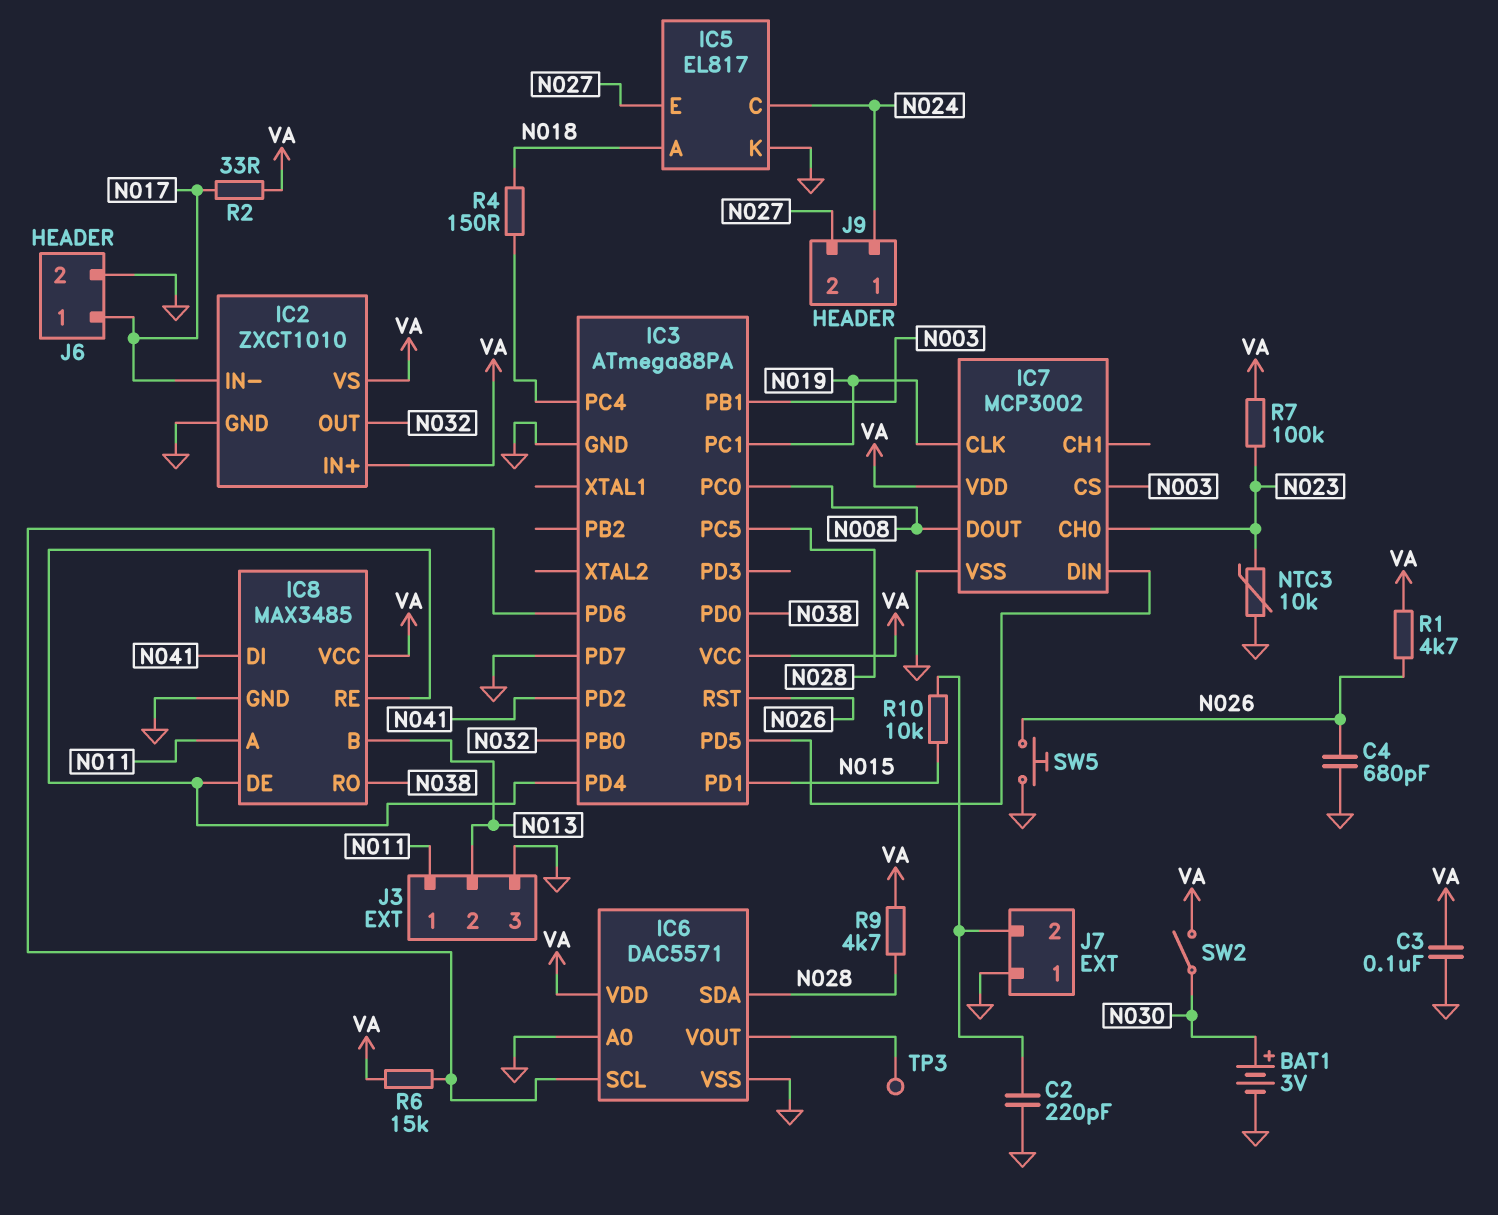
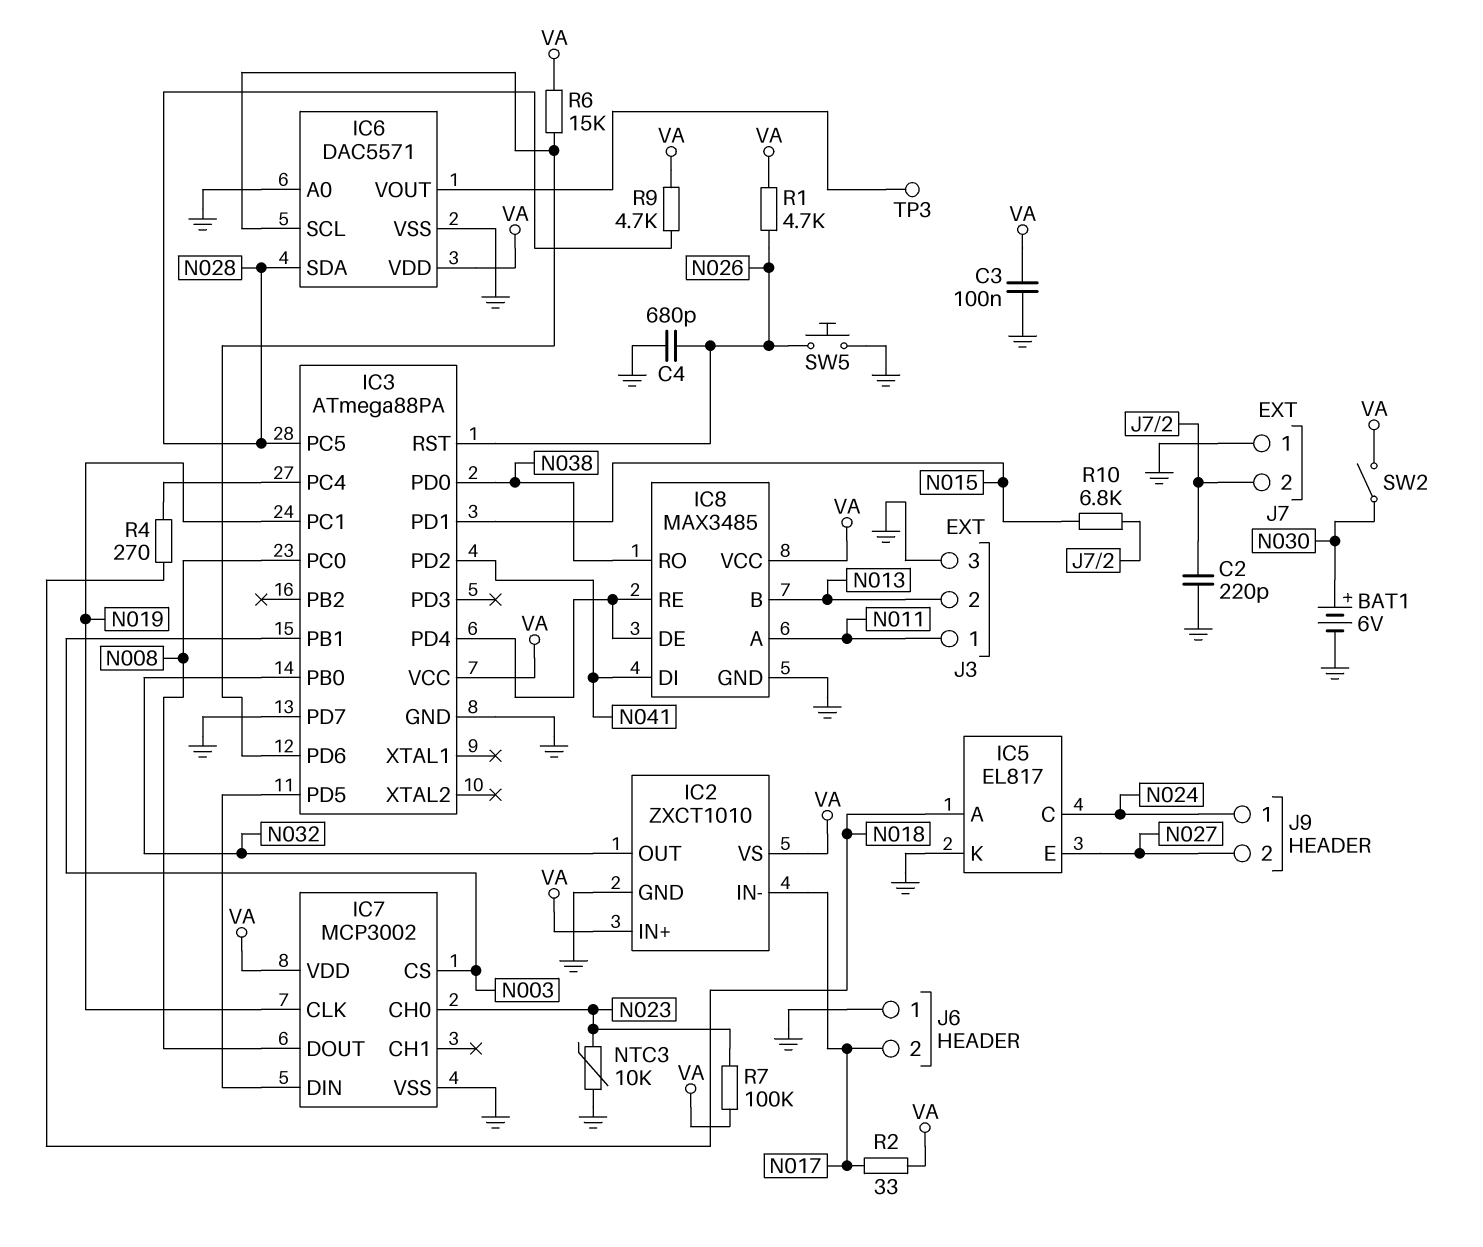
BAT1: 3V (plus N030, minus GND) -> 6V (plus N030, minus GND)
J6 pin 1: N017 -> GND
J6 pin 2: GND -> N017
R4: 150 (IC3/PC4, N018) -> 270 (IC3/PC4, N018)
R10: 10k (J7/2, N015) -> 6.8k (J7/2, N015)

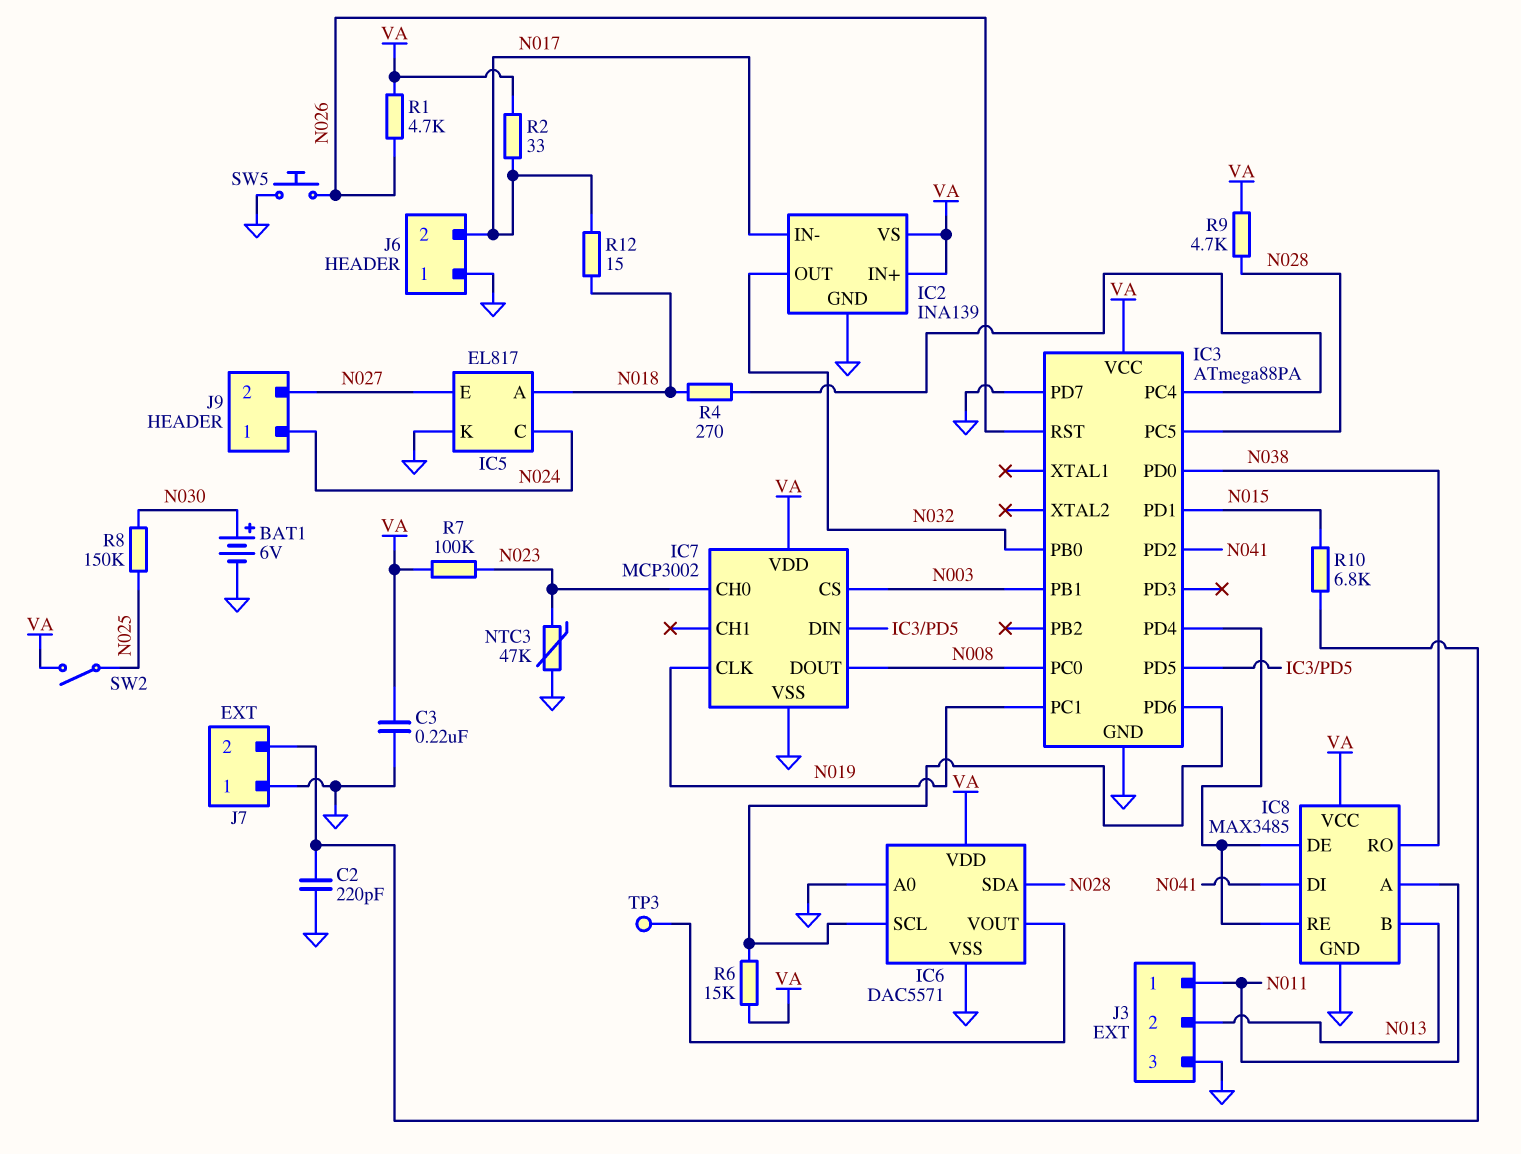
C3: 100nF (GND, VA) -> 220nF (GND, VA)
C4: 680pF (GND, N026) -> none
IC2: ZXCT1010 -> INA139
NTC3: 10k (GND, N023) -> 47k (GND, N023)
R8: none -> 150k (N025, N030)
R12: none -> 15 (N017, N018)
SW2: switch (N030, VA) -> switch (N025, VA)

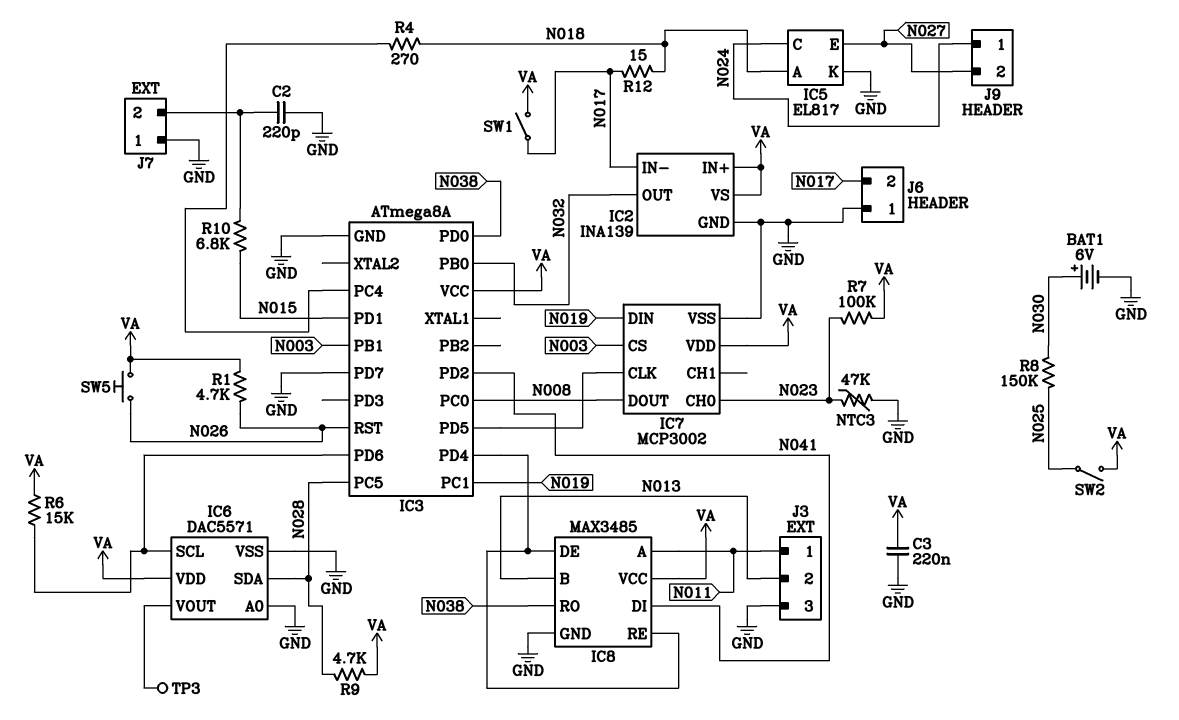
IC3: ATmega88PA -> ATmega8A
IC7 pin CLK: N019 -> IC3/PD5
IC7 pin DIN: IC3/PD5 -> N019
R2: 33 (N017, VA) -> none
SW1: none -> switch (N017, VA)
SW5: button (GND, N026) -> button (N026, VA)

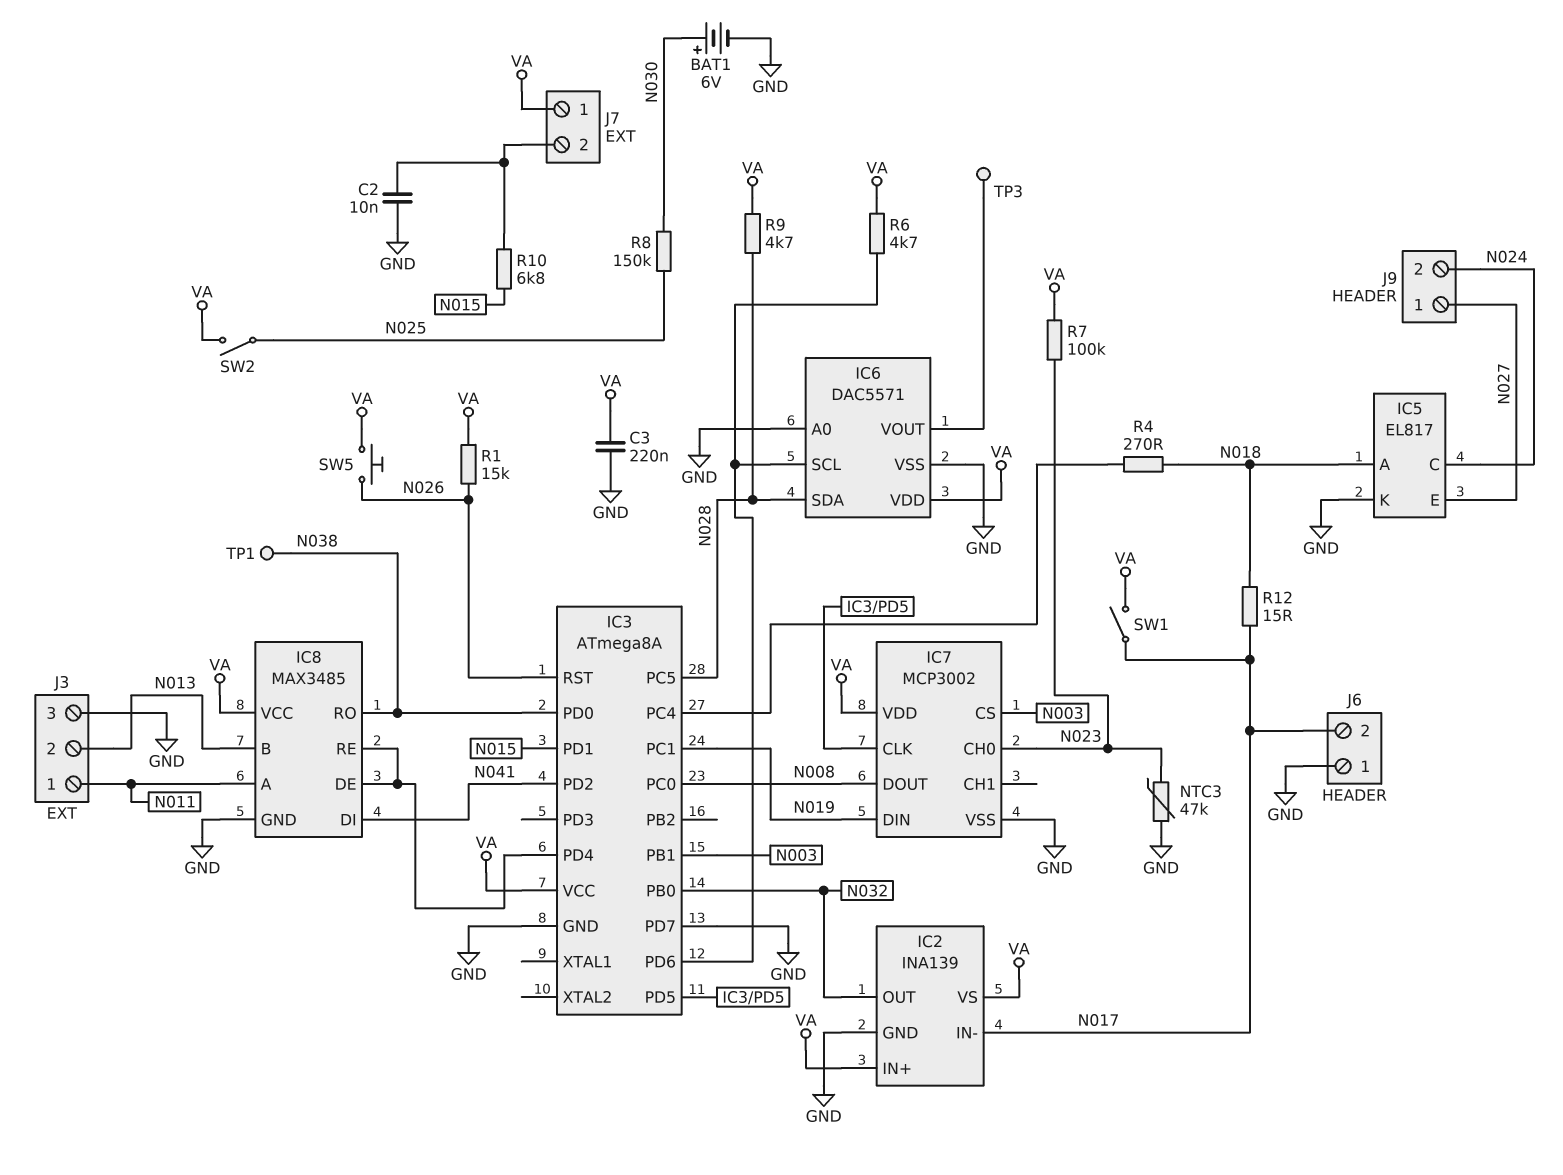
C2: 220pF (GND, J7/2) -> 10nF (GND, J7/2)
J7 pin 1: GND -> VA
J9 pin 1: N024 -> N027
J9 pin 2: N027 -> N024
R1: 4.7k (N026, VA) -> 15k (N026, VA)
R6: 15k (IC3/PD6, VA) -> 4.7k (IC3/PD6, VA)
TP1: none -> test point (N038)

